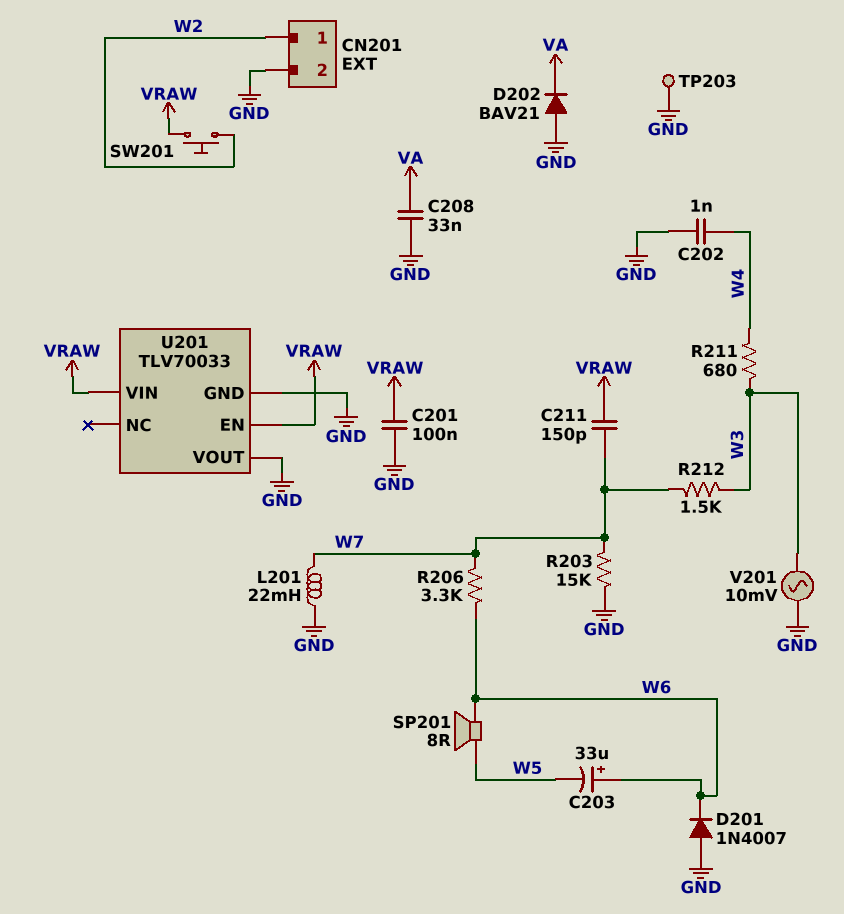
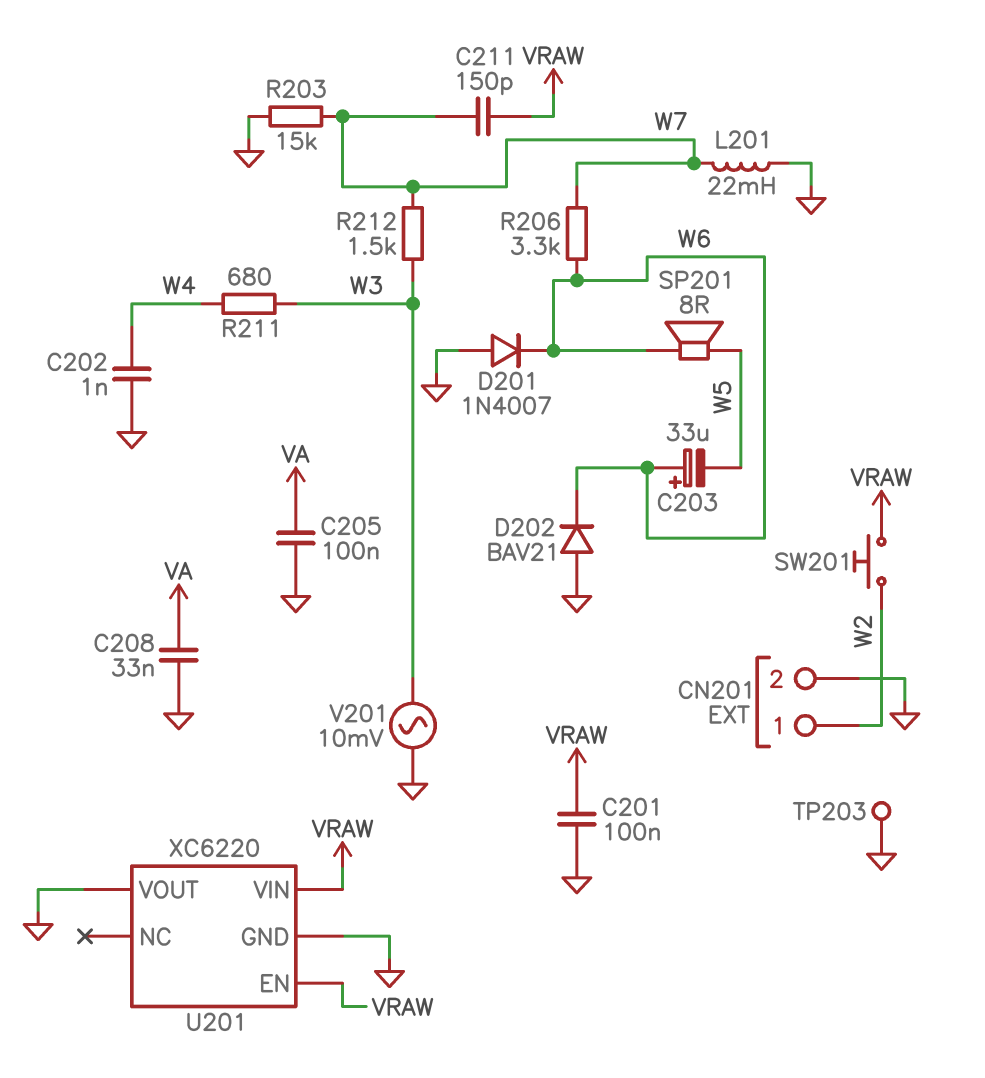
C205: none -> 100nF (GND, VA)
D202: diode BAV21 (A GND, K VA) -> diode BAV21 (A GND, K W6)
U201: TLV70033 -> XC6220

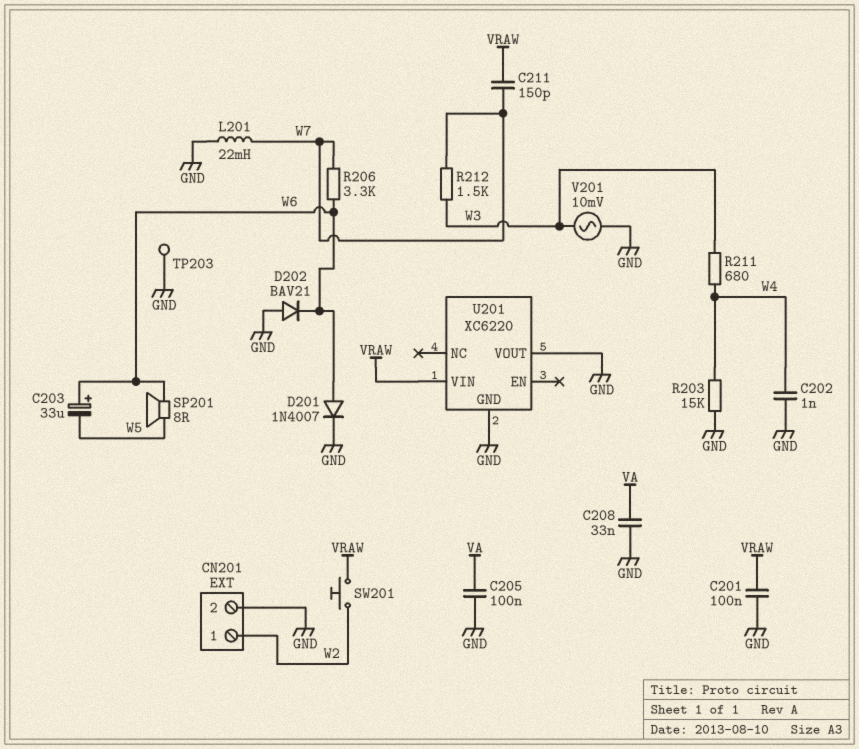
D201: diode 1N4007 (A GND, K W6) -> diode 1N4007 (A W6, K GND)
R203: 15k (GND, W7) -> 15k (GND, W4)
U201 pin EN: VRAW -> none

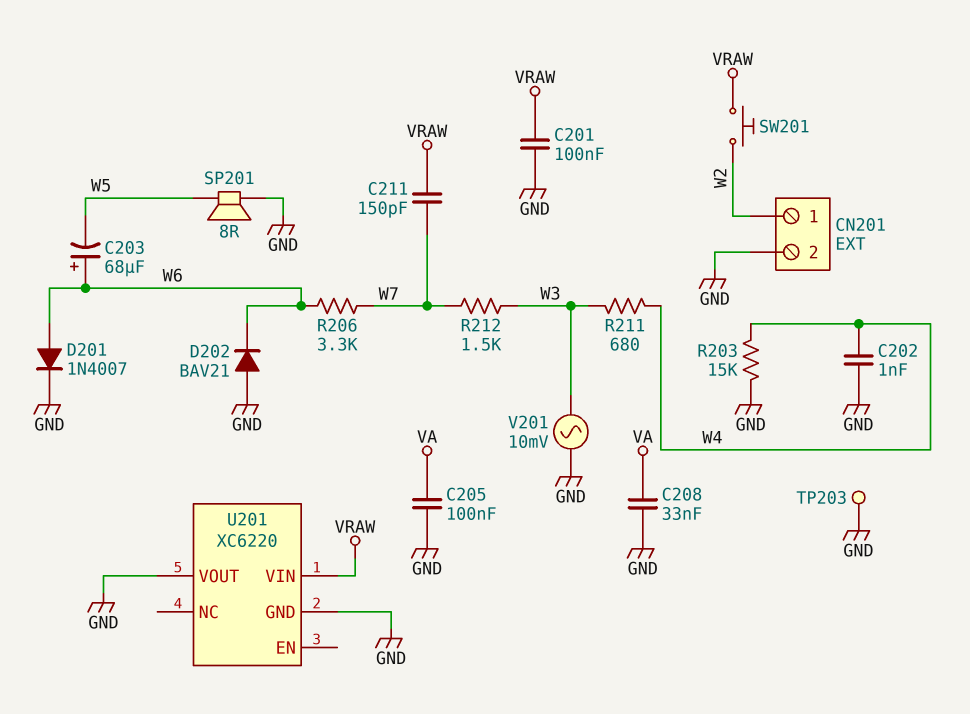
C203: 33uF (plus W6, minus W5) -> 68uF (plus W6, minus W5)
L201: 22mH (GND, W7) -> none
SP201: speaker 8R (W5, W6) -> speaker 8R (GND, W5)

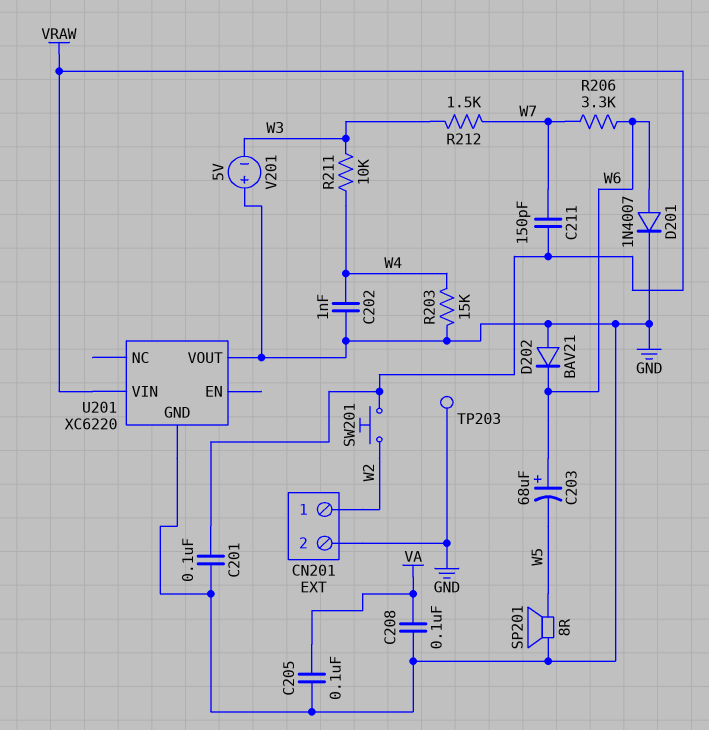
C208: 33nF (GND, VA) -> 100nF (GND, VA)
R211: 680 (W3, W4) -> 10k (W3, W4)
V201: AC 10mV (GND, W3) -> 5V (plus GND, minus W3)

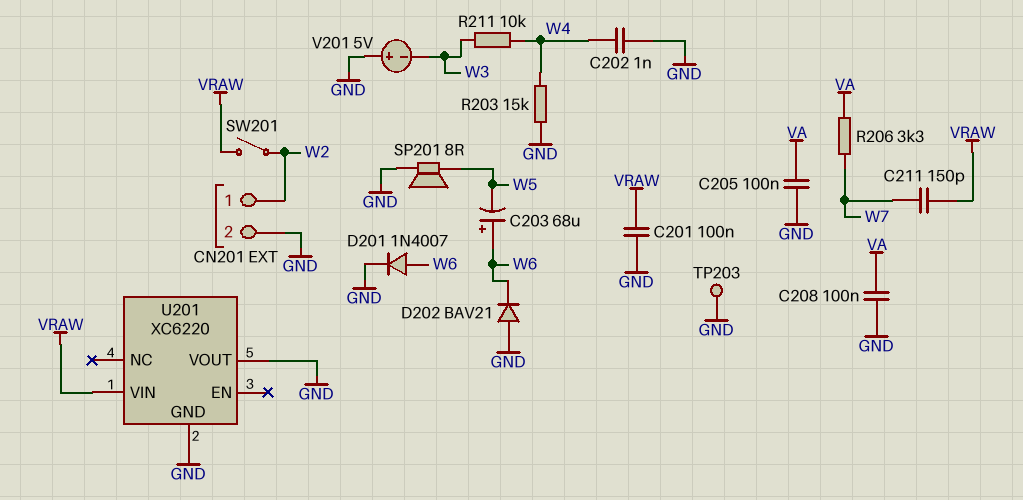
R206: 3.3k (W6, W7) -> 3.3k (VA, W7)
R212: 1.5k (W3, W7) -> none
SW201: button (VRAW, W2) -> switch (VRAW, W2)

